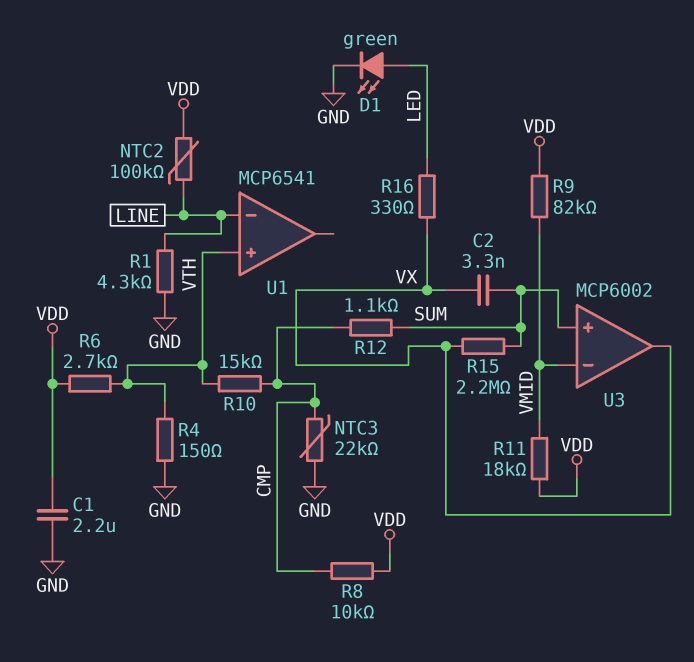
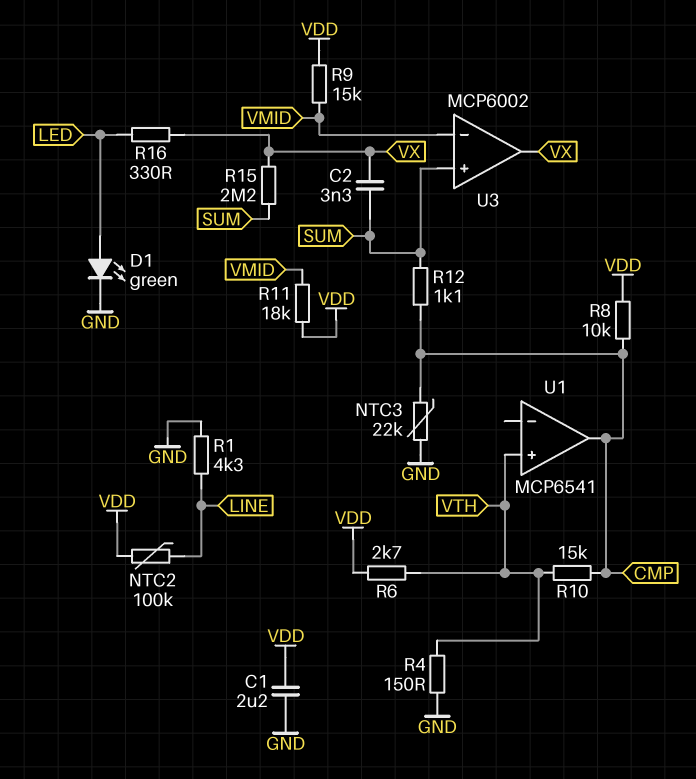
R9: 82k (VDD, VMID) -> 15k (VDD, VMID)
U1 pin in-: LINE -> none
U1 pin out: none -> CMP

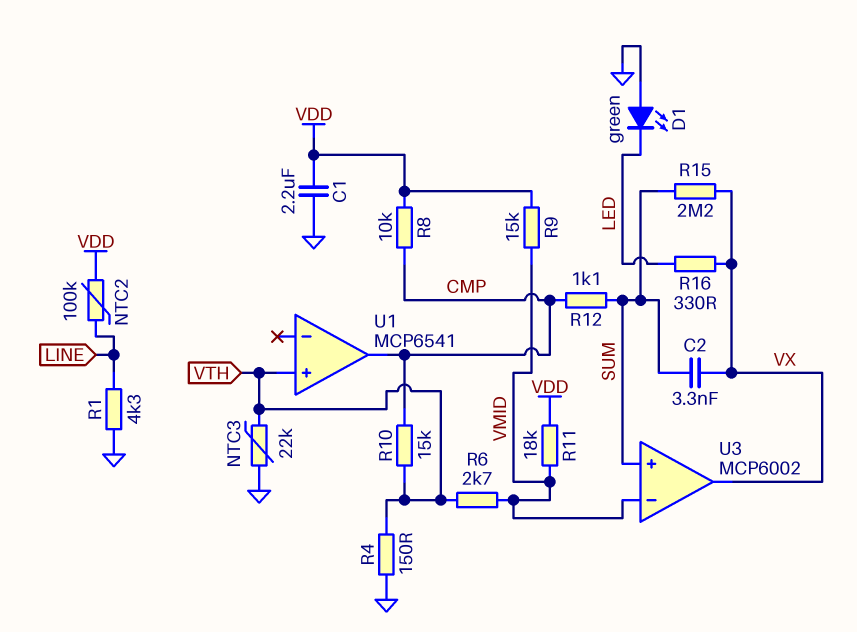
D1: LED green (A LED, K GND) -> LED green (A GND, K LED)
NTC3: 22k (CMP, GND) -> 22k (GND, VTH)
R6: 2.7k (VDD, VTH) -> 2.7k (VMID, VTH)

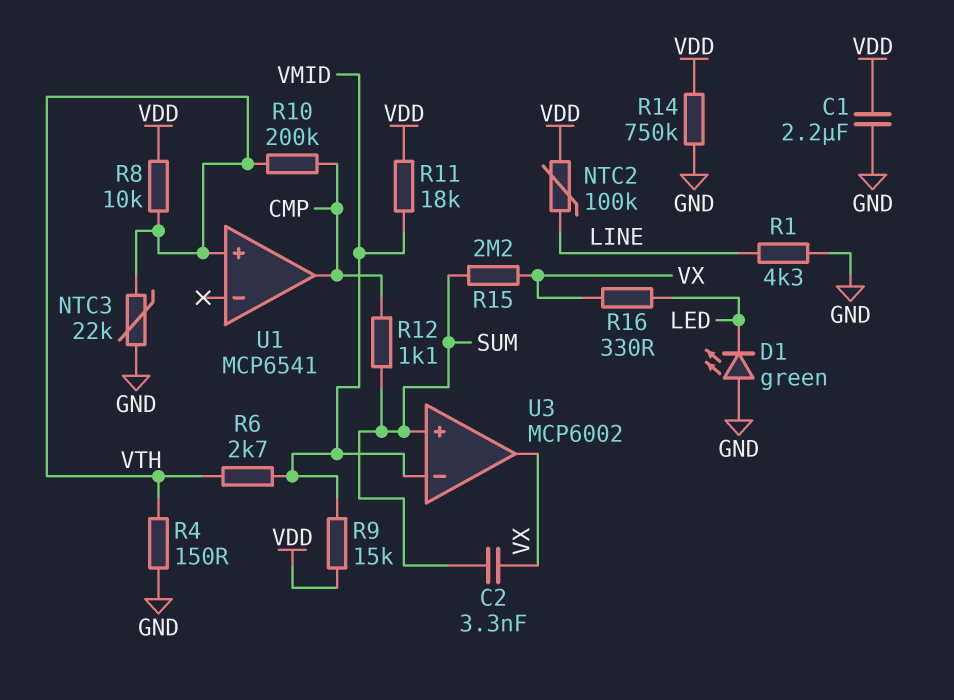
R8: 10k (CMP, VDD) -> 10k (VDD, VTH)
R10: 15k (CMP, VTH) -> 200k (CMP, VTH)
R14: none -> 750k (GND, VDD)

